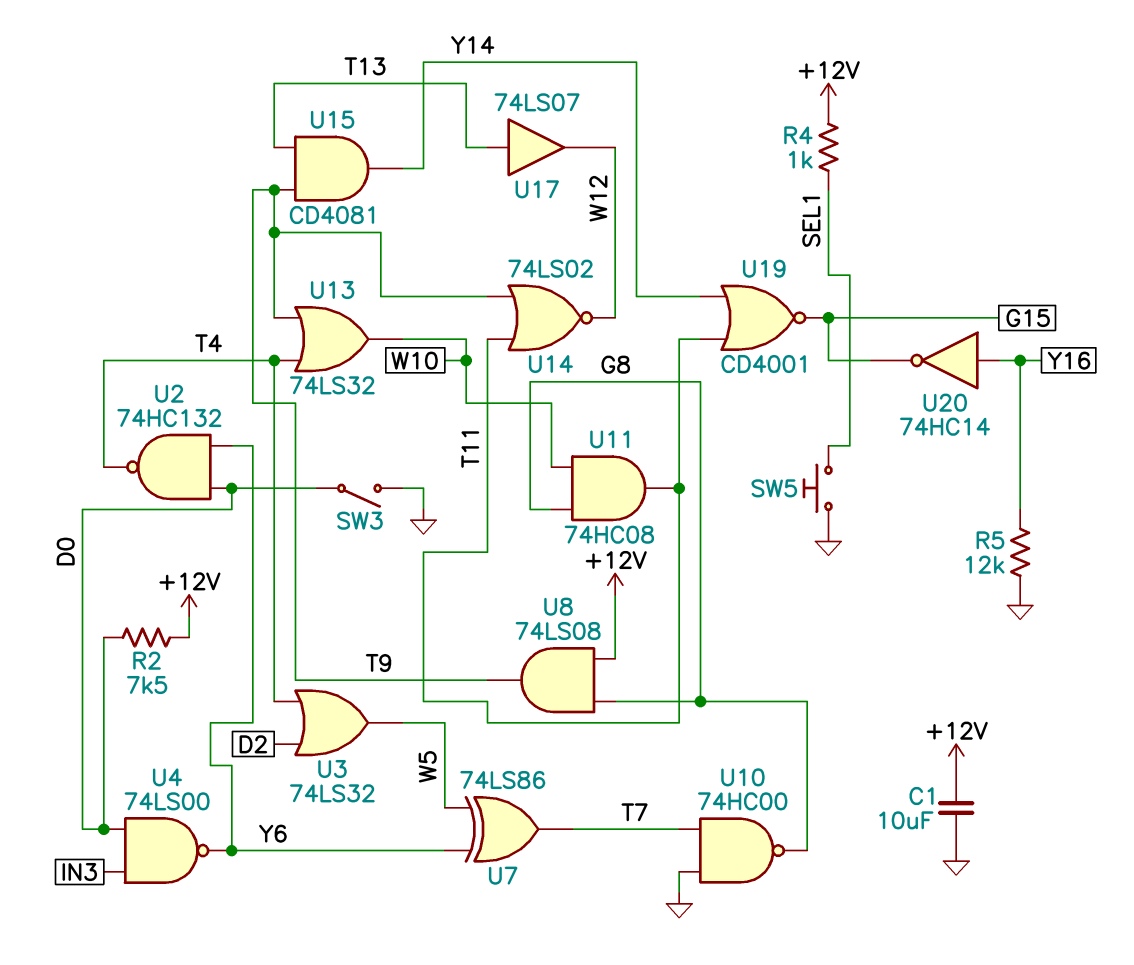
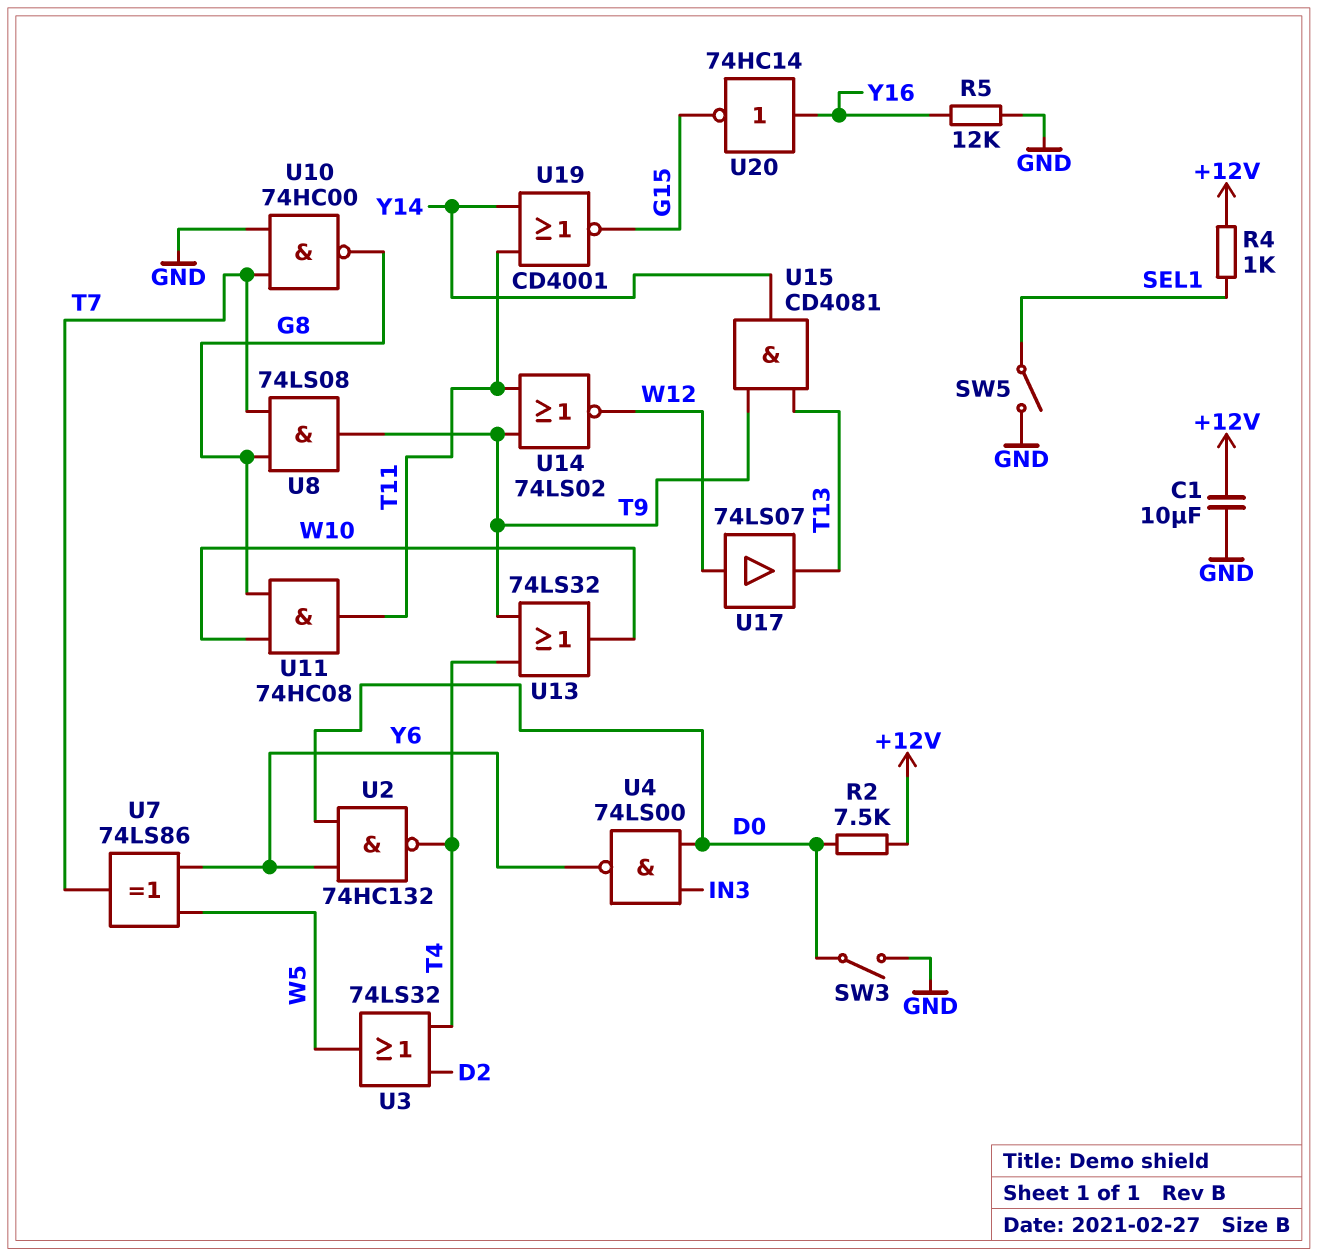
SW5: button (GND, SEL1) -> switch (GND, SEL1)
U8: AND 74LS08 (in +12V, in G8, out T9) -> AND 74LS08 (in G8, in T7, out T9)
U17: buffer 74LS07 (in T13, out W12) -> buffer 74LS07 (in W12, out T13)

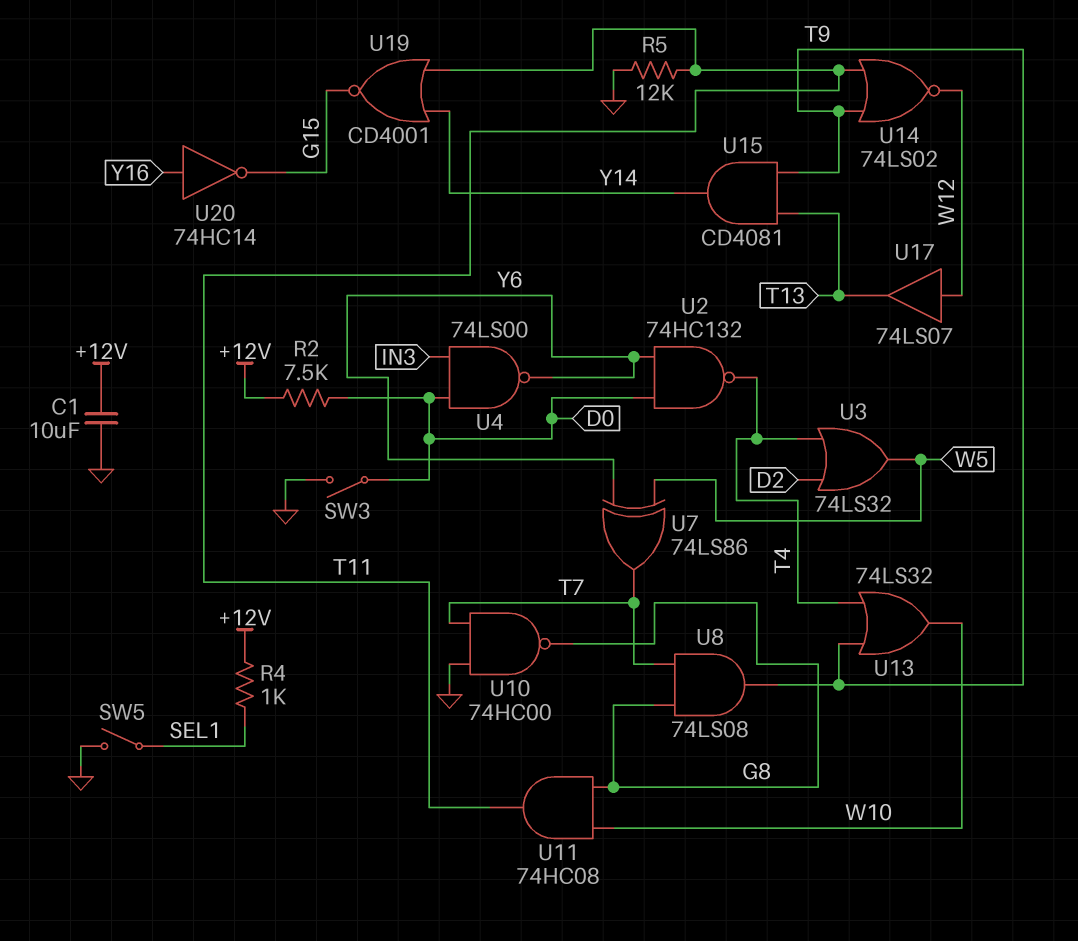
R5: 12k (GND, Y16) -> 12k (GND, T11)

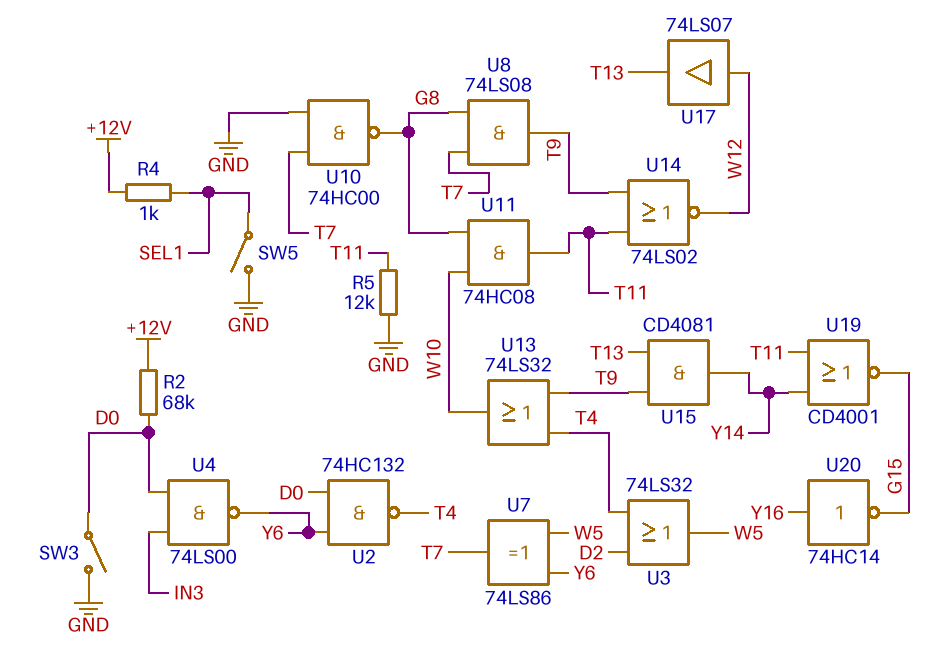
C1: 10uF (+12V, GND) -> none
R2: 7.5k (+12V, D0) -> 68k (+12V, D0)

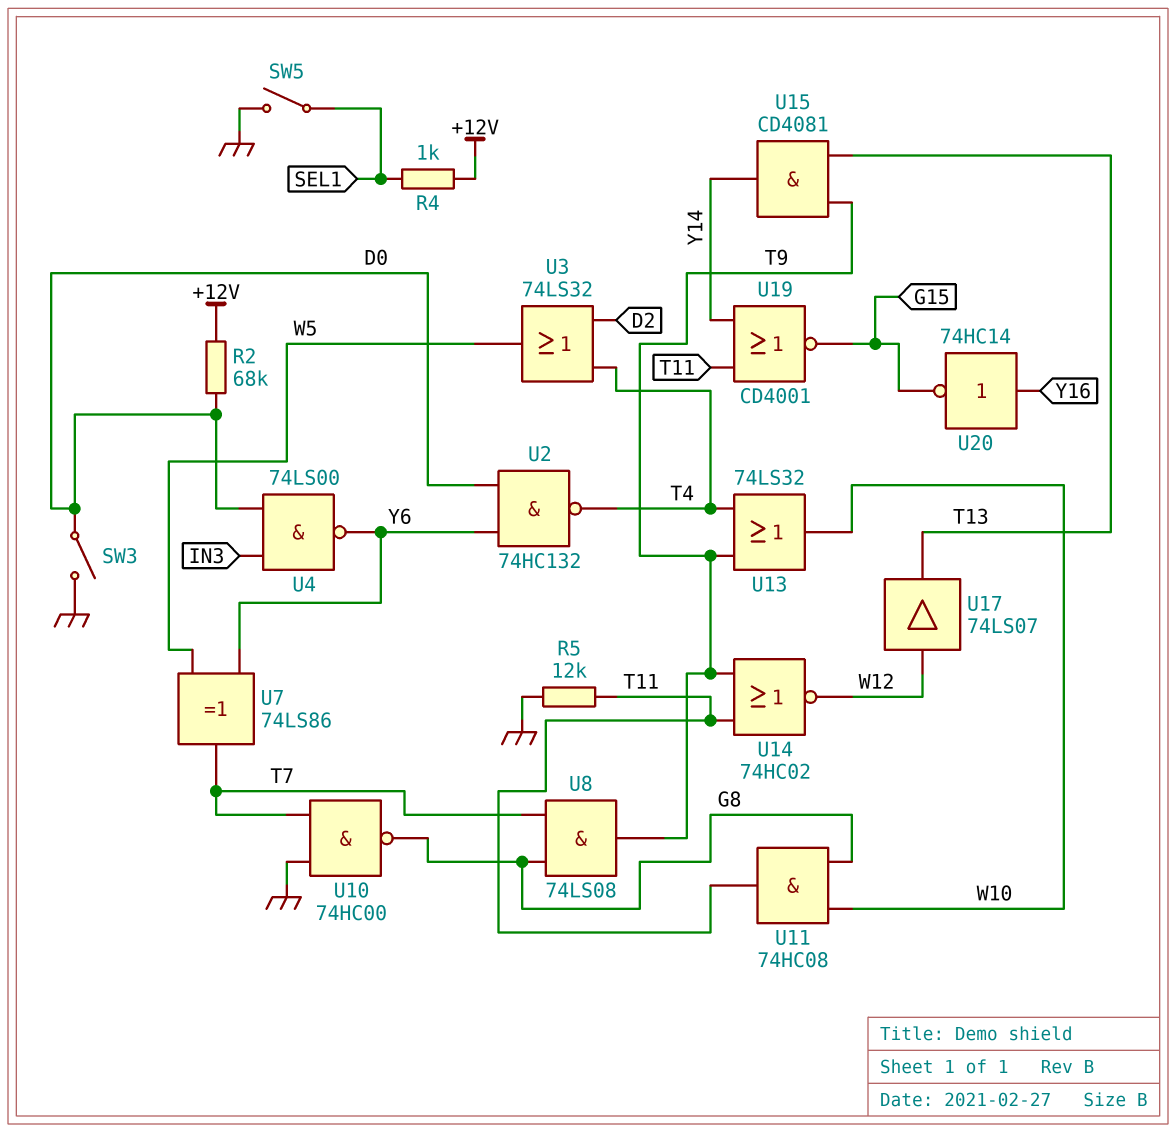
U14: NOR 74LS02 (in T9, in T11, out W12) -> NOR 74HC02 (in T9, in T11, out W12)

